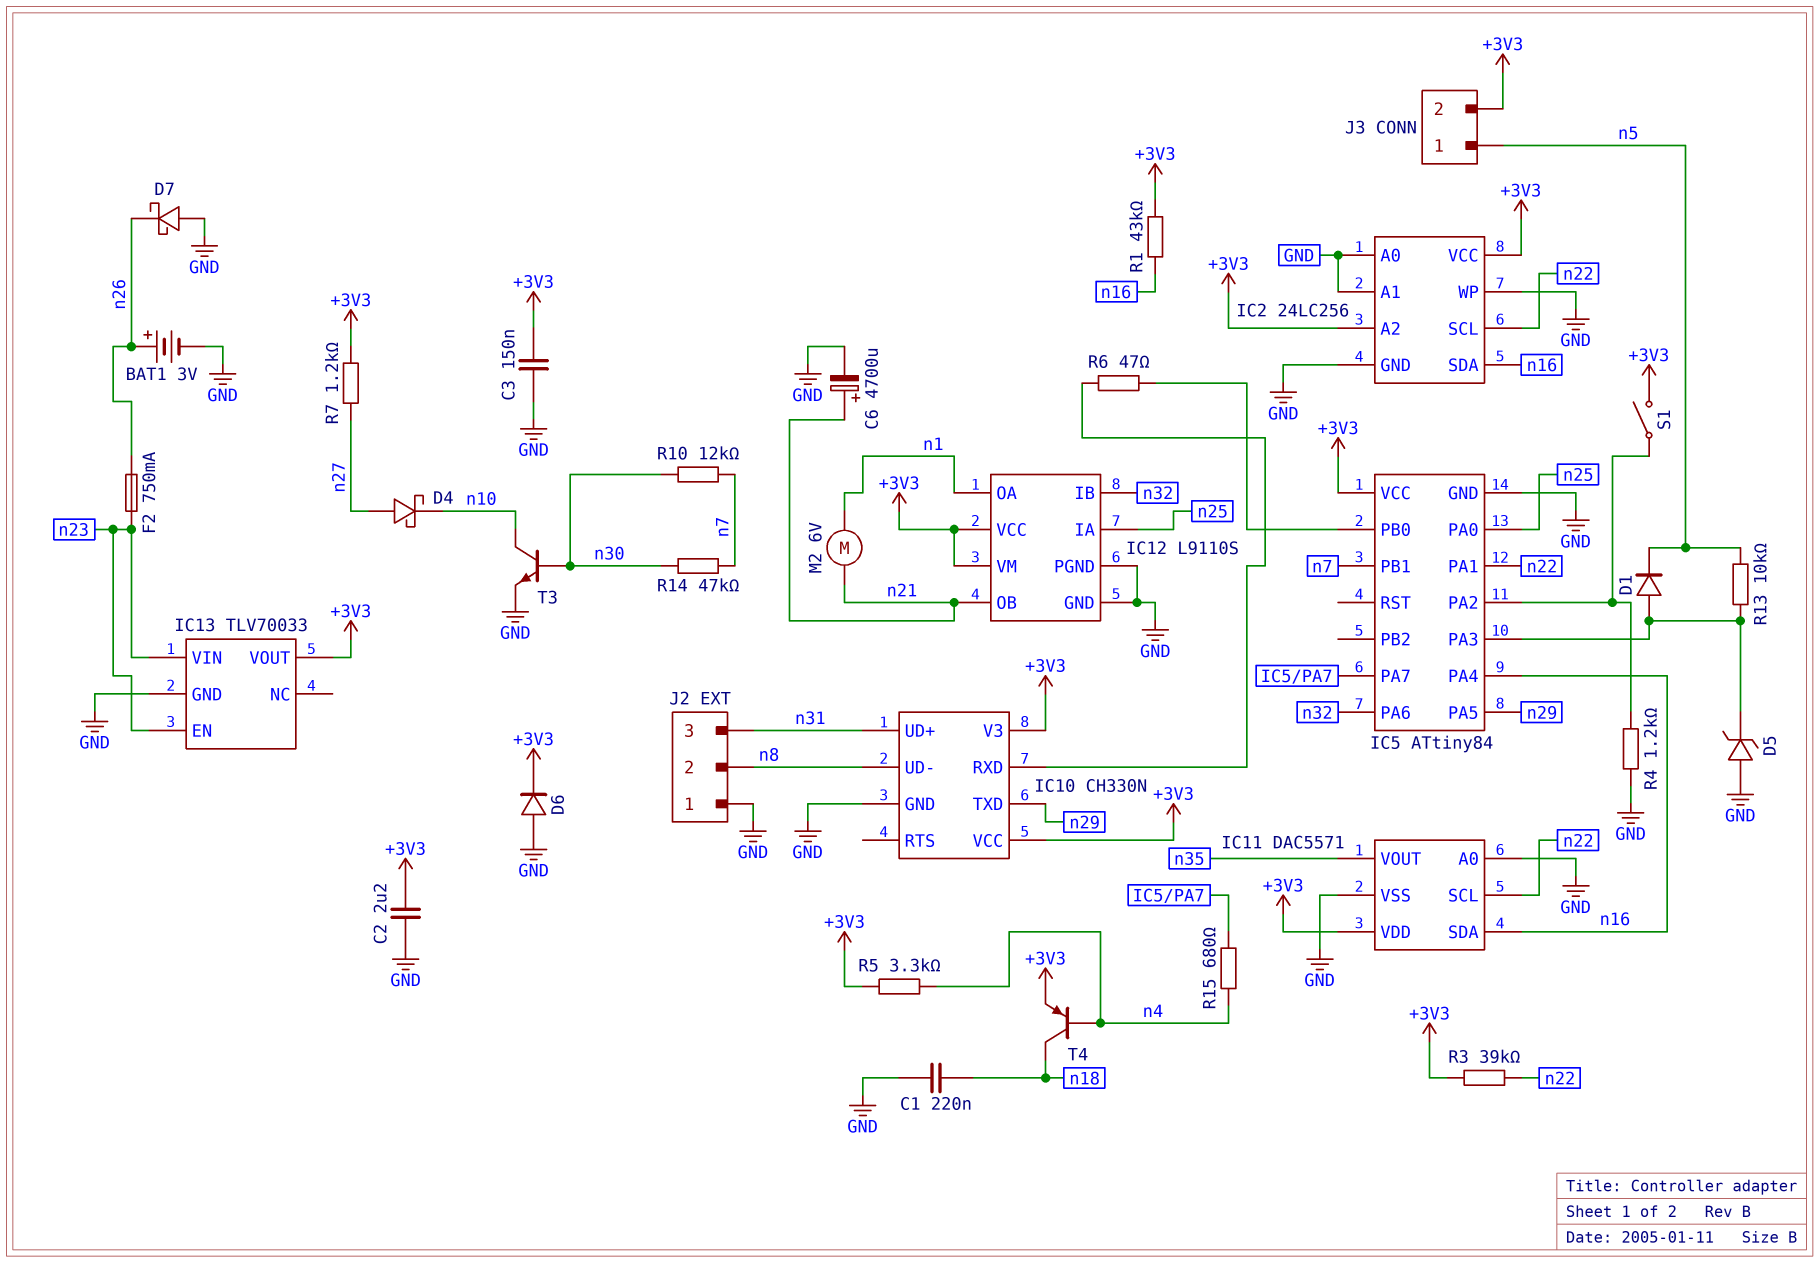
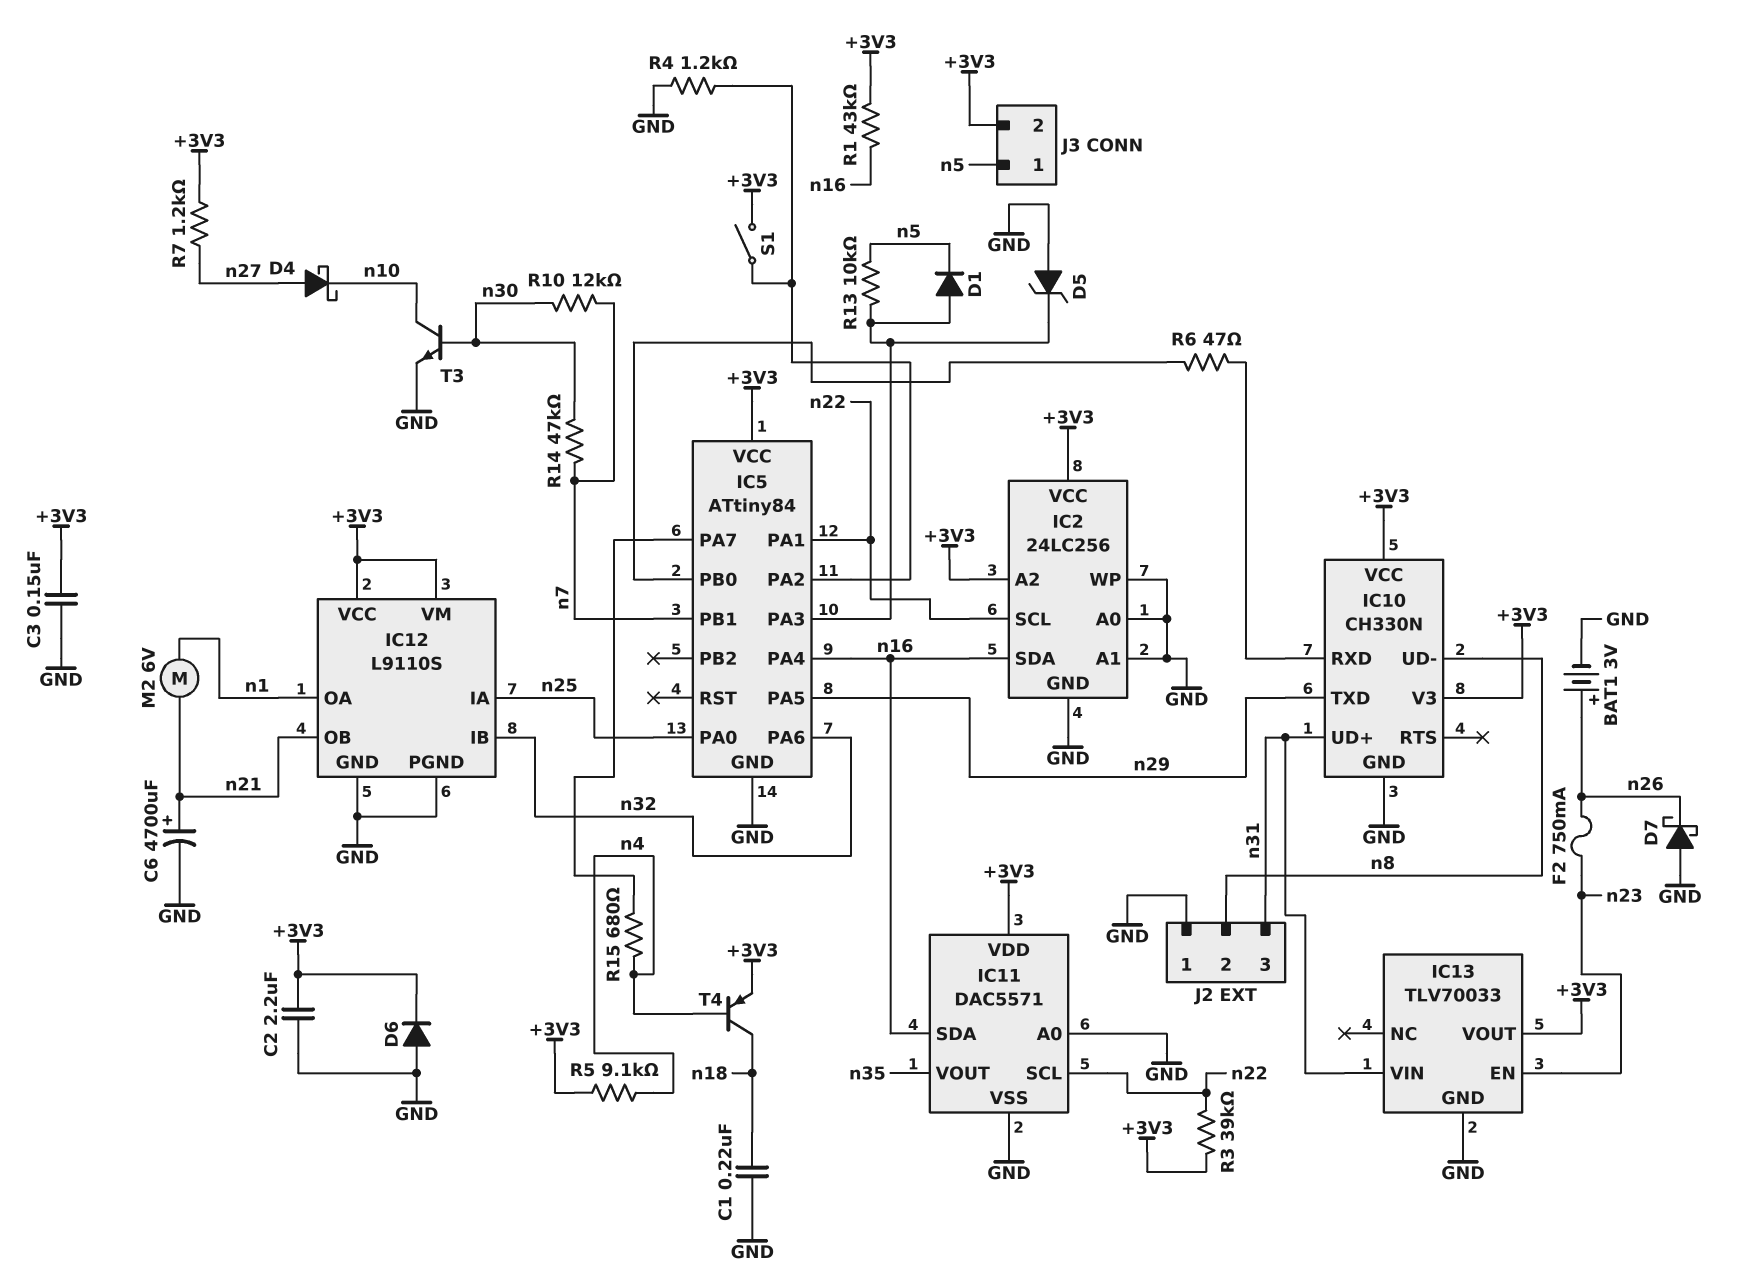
IC13 pin VIN: n23 -> n31
R5: 3.3k (+3V3, n4) -> 9.1k (+3V3, n4)

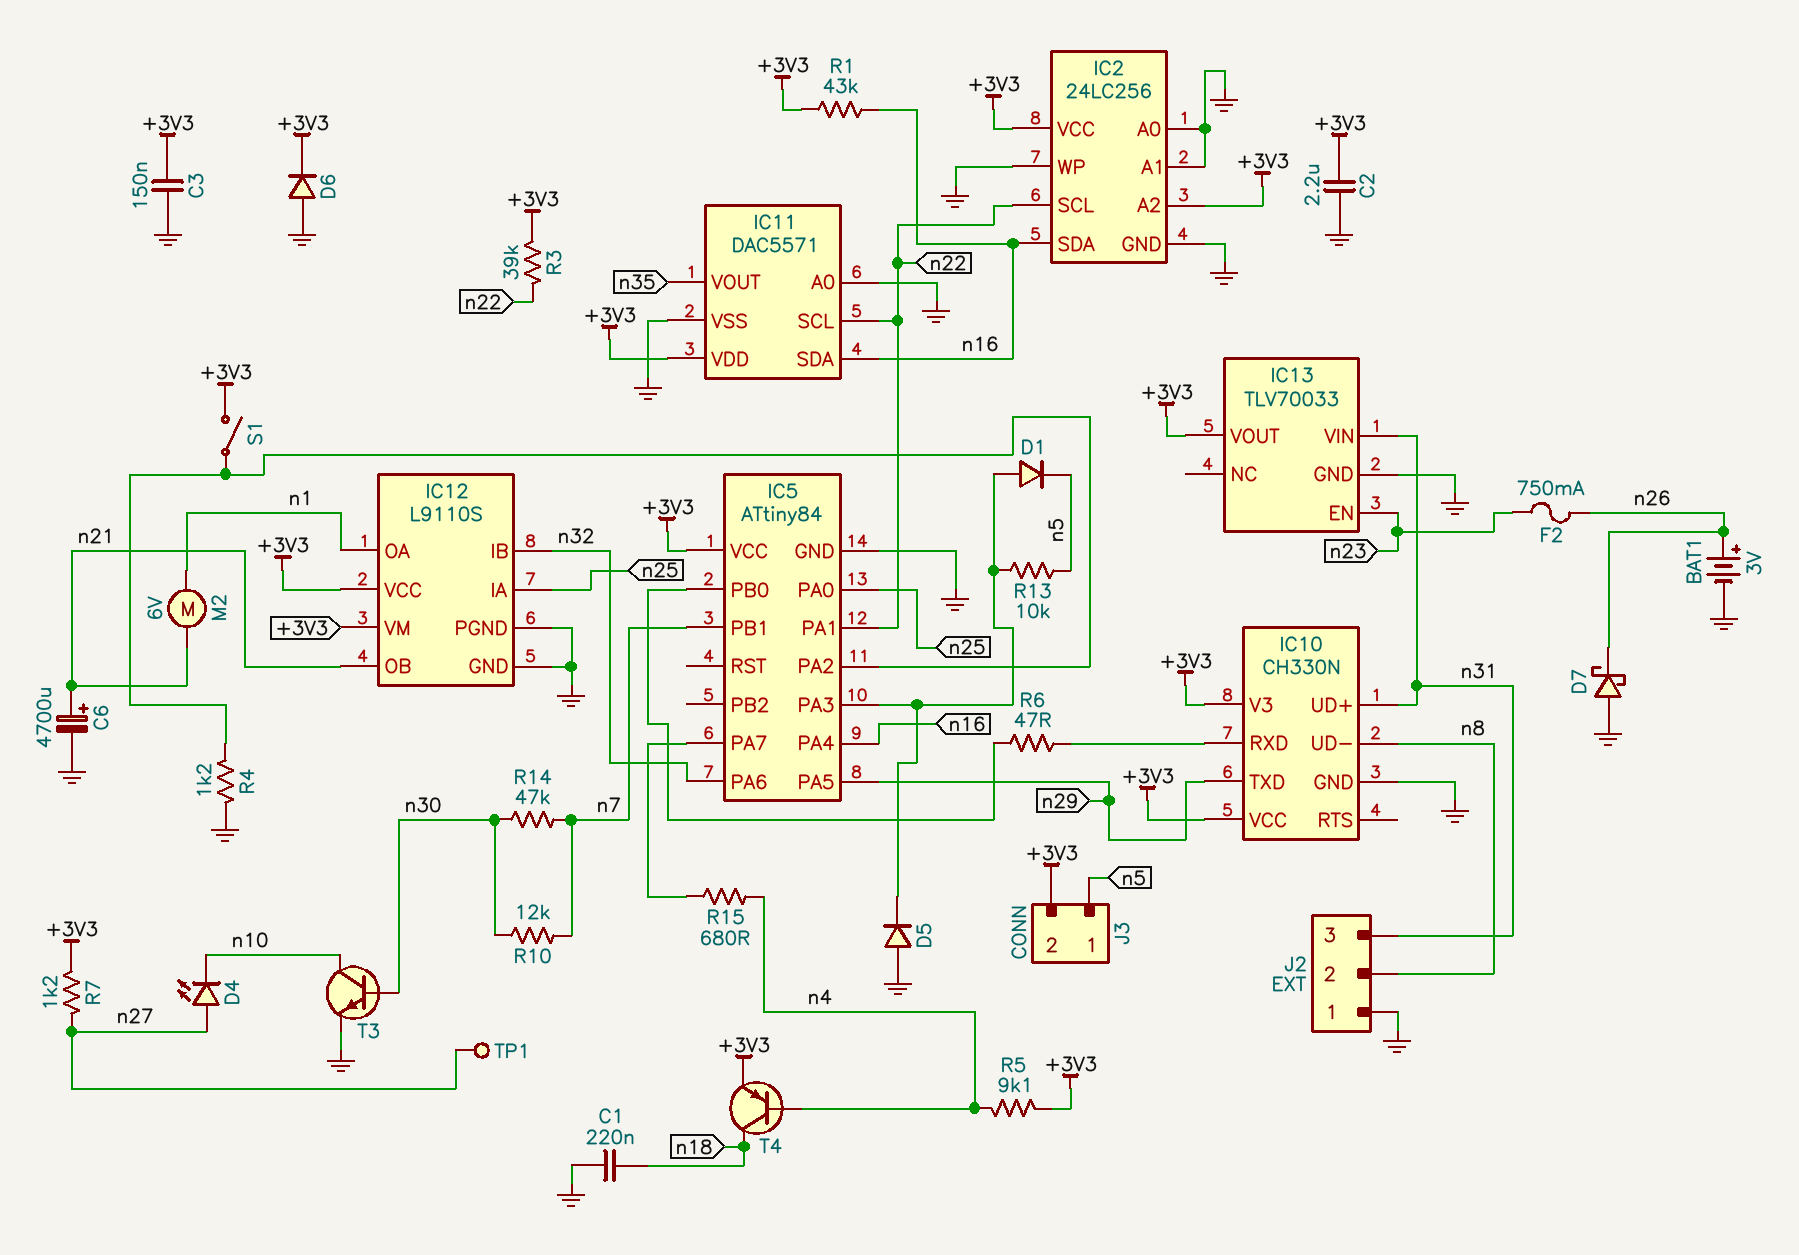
D4: schottky (A n27, K n10) -> LED (A n27, K n10)
D5: zener (A GND, K IC5/PA3) -> diode (A GND, K IC5/PA3)
TP1: none -> test point (n27)

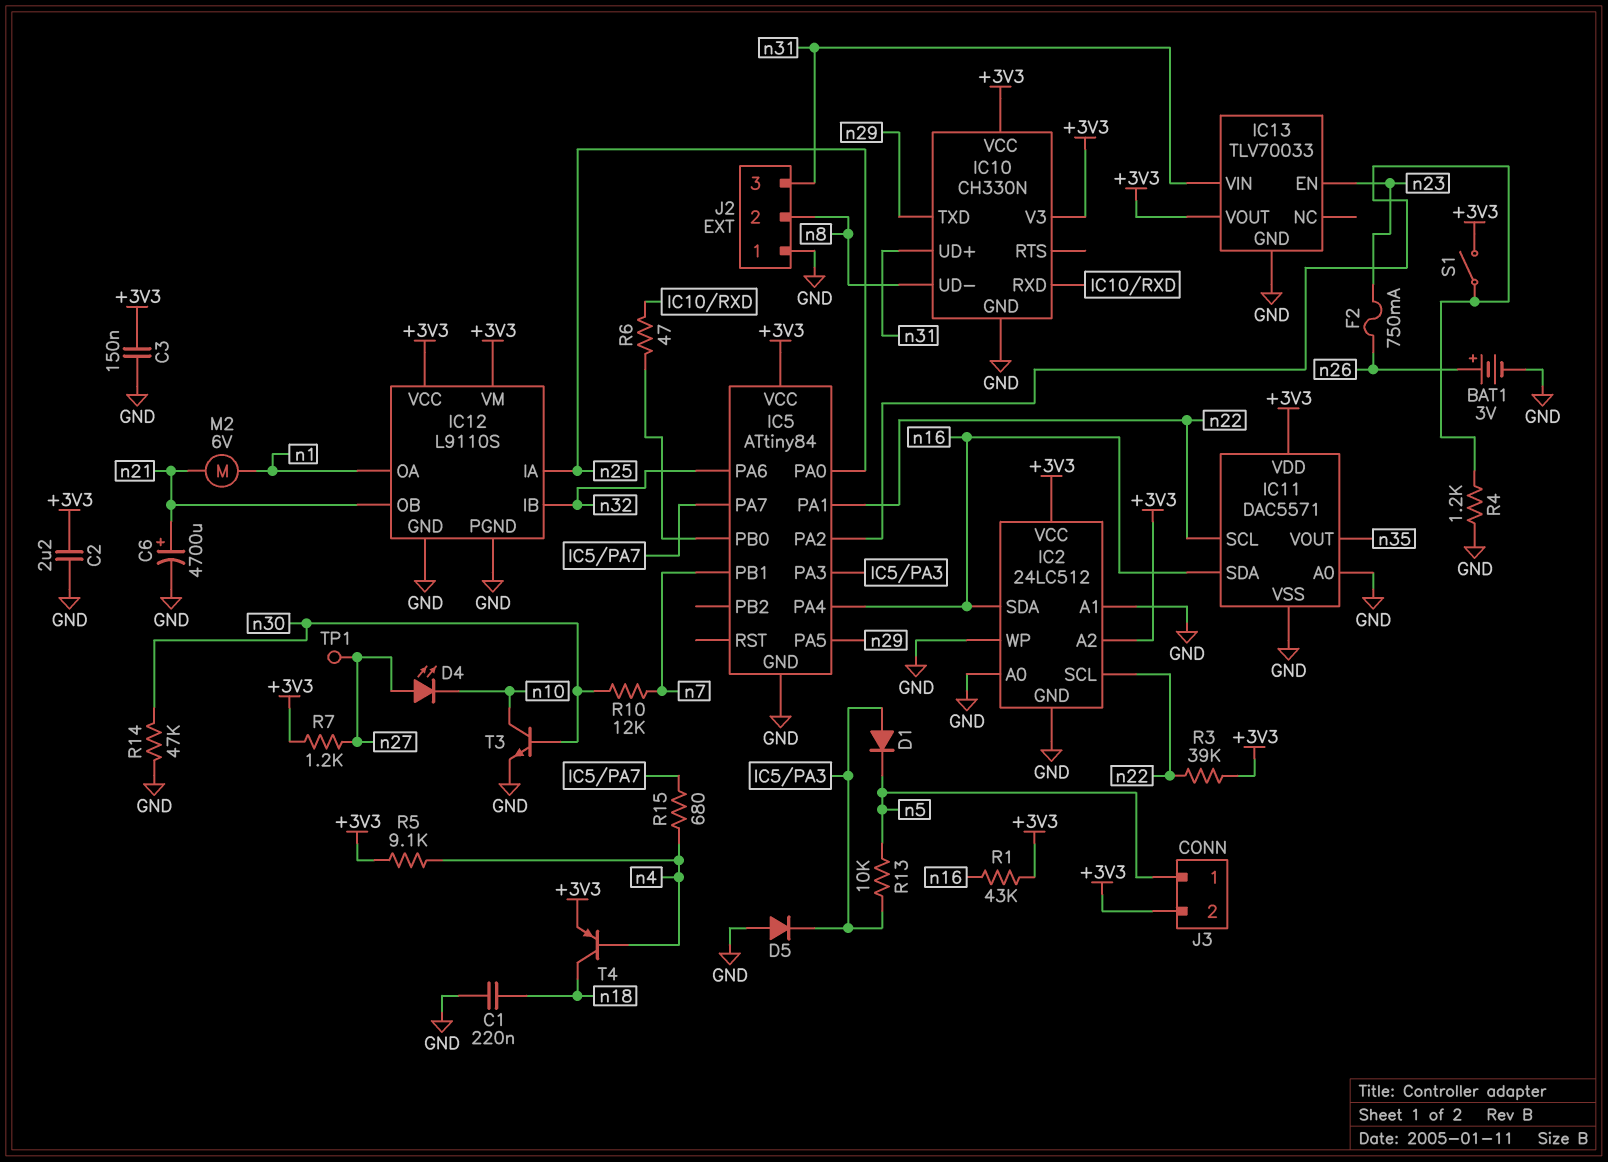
D6: diode (A GND, K +3V3) -> none
D7: schottky (A GND, K n26) -> none
IC2: 24LC256 -> 24LC512
R14: 47k (n7, n30) -> 47k (GND, n30)

